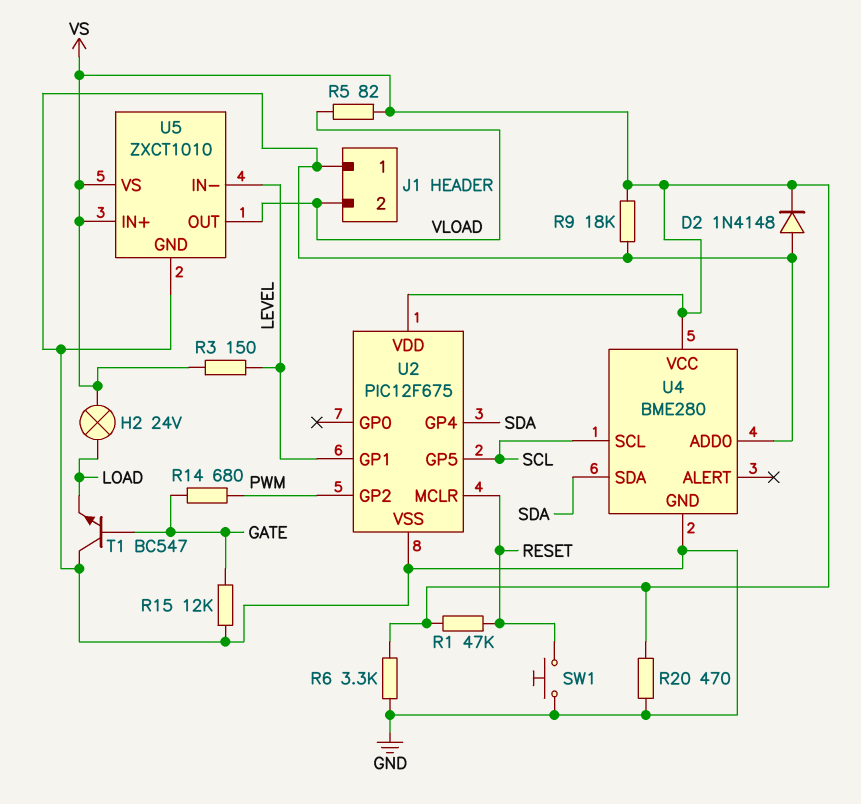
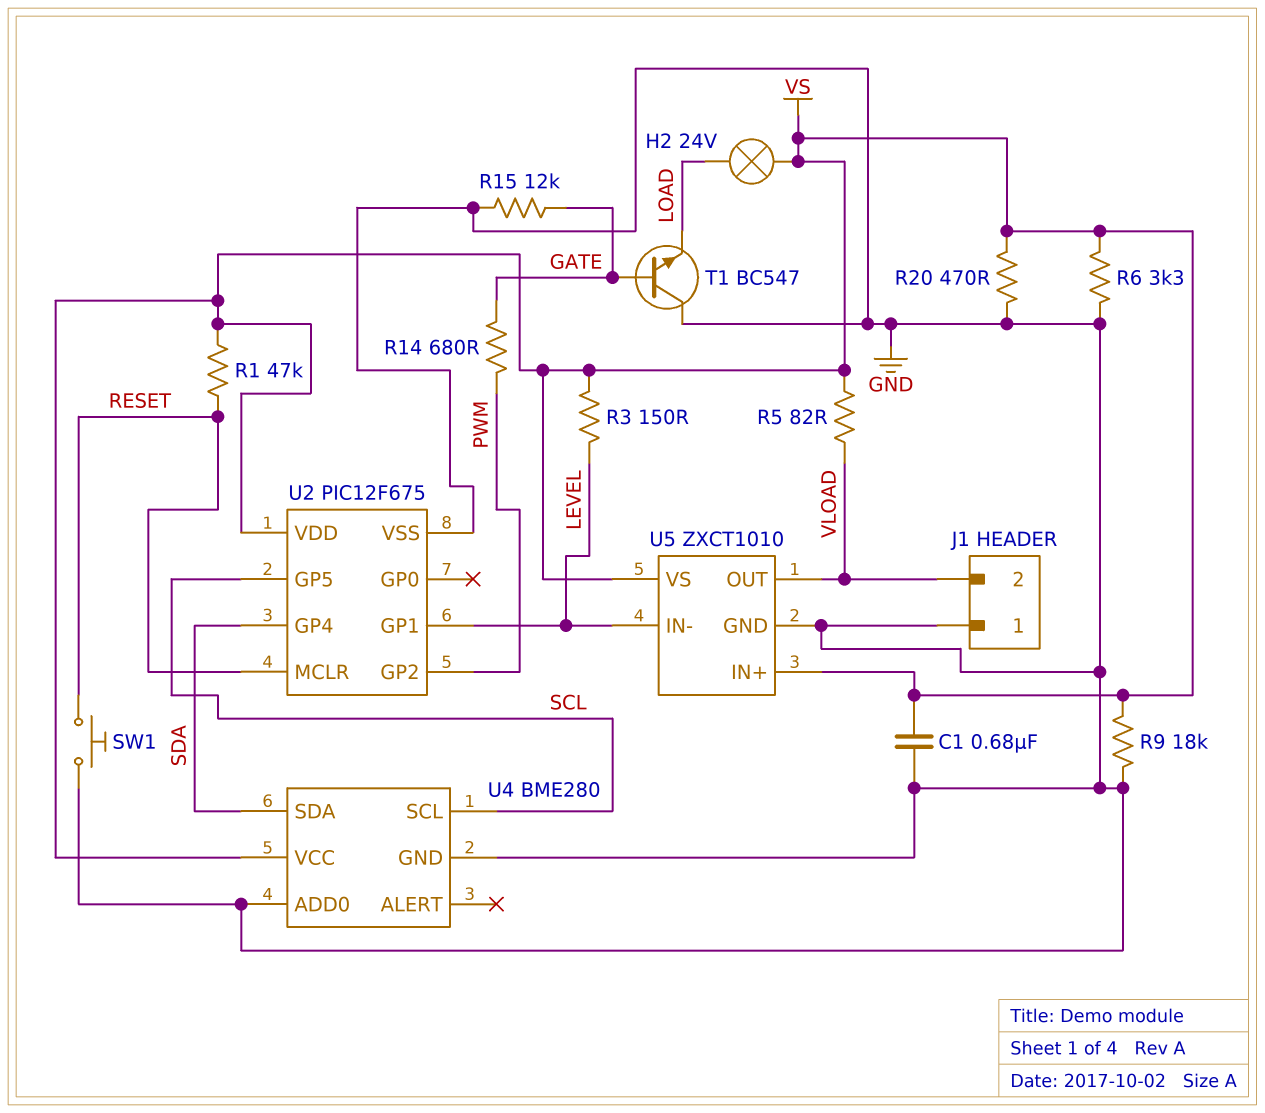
C1: none -> 680nF (GND, VS)
D2: diode 1N4148 (A GND, K VS) -> none

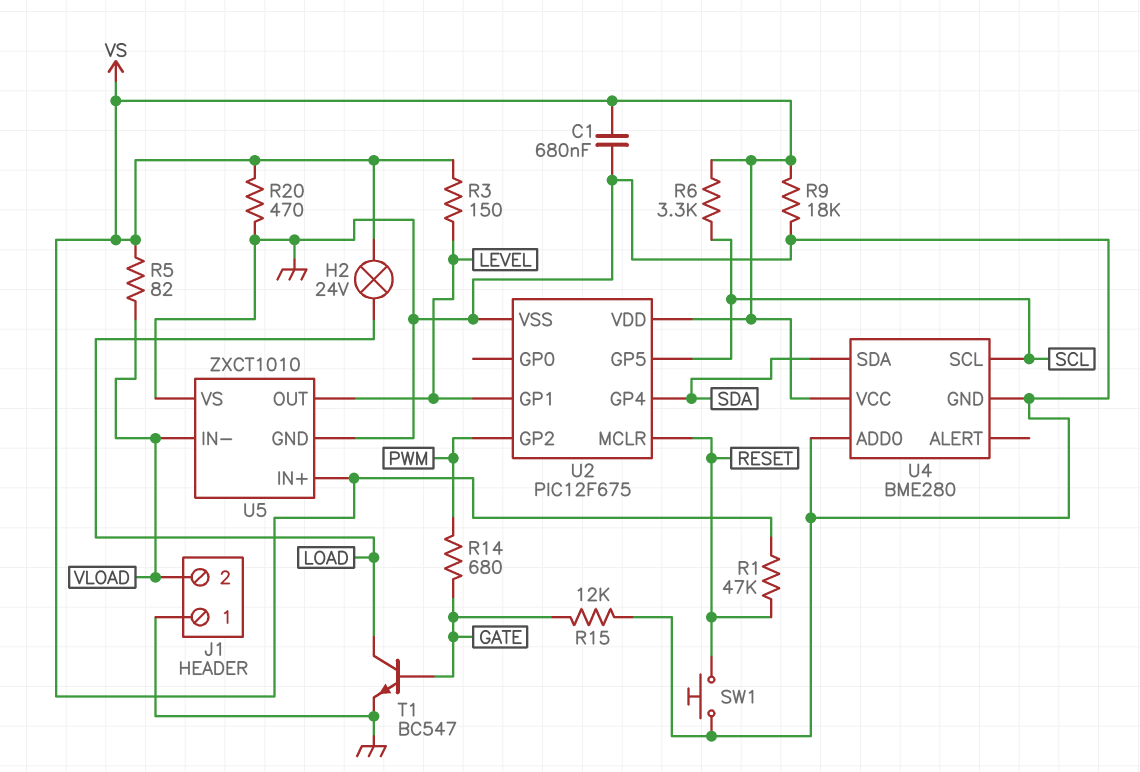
R6: 3.3k (GND, VS) -> 3.3k (SCL, VS)
T1: NPN BC547 (B GATE, C GND, E LOAD) -> NPN BC547 (B GATE, C LOAD, E GND)
U5 pin IN-: LEVEL -> VLOAD
U5 pin OUT: VLOAD -> LEVEL
U5 pin VS: VS -> GND

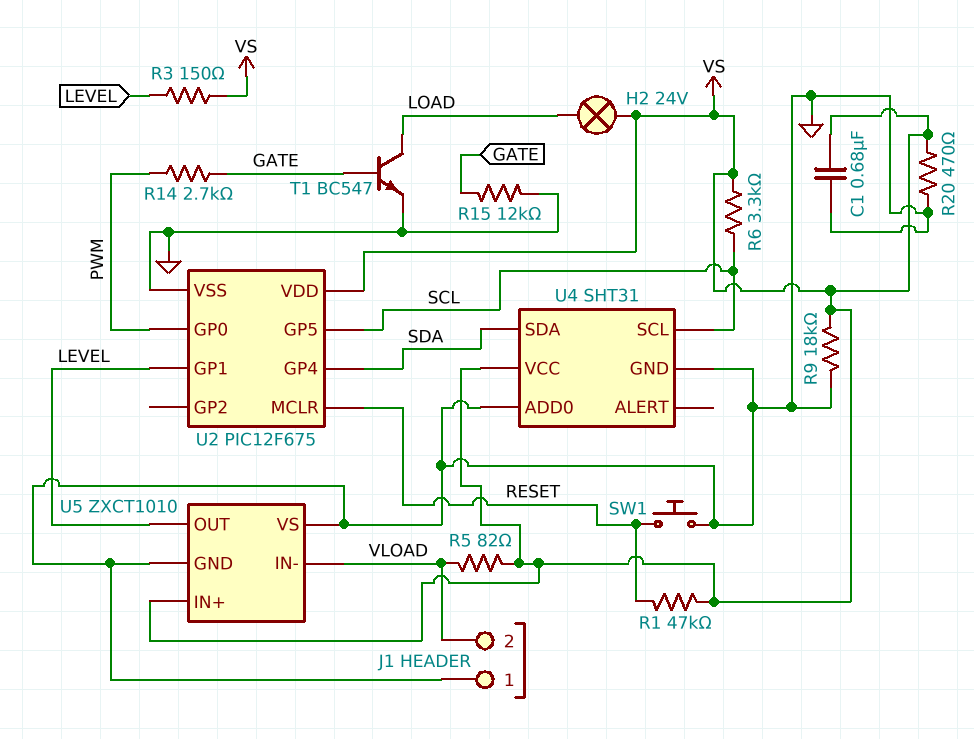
R14: 680 (GATE, PWM) -> 2.7k (GATE, PWM)
U2 pin GP0: none -> PWM
U2 pin GP2: PWM -> none
U4: BME280 -> SHT31

